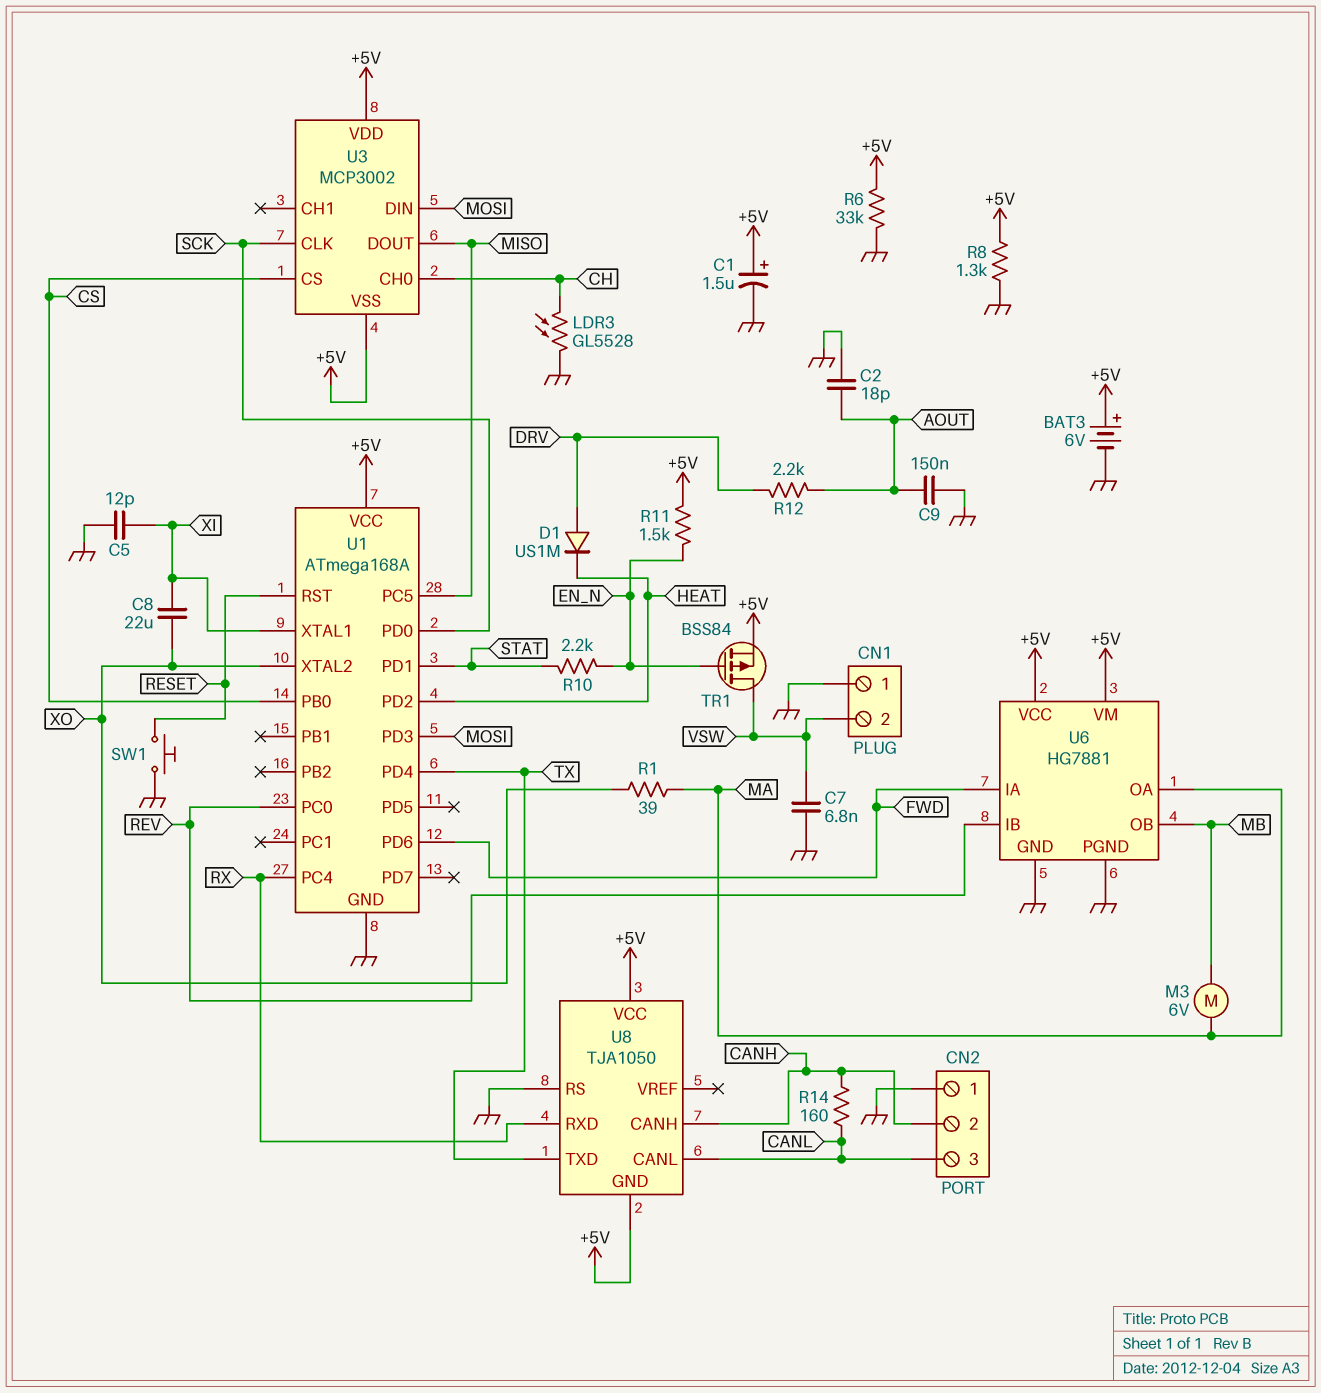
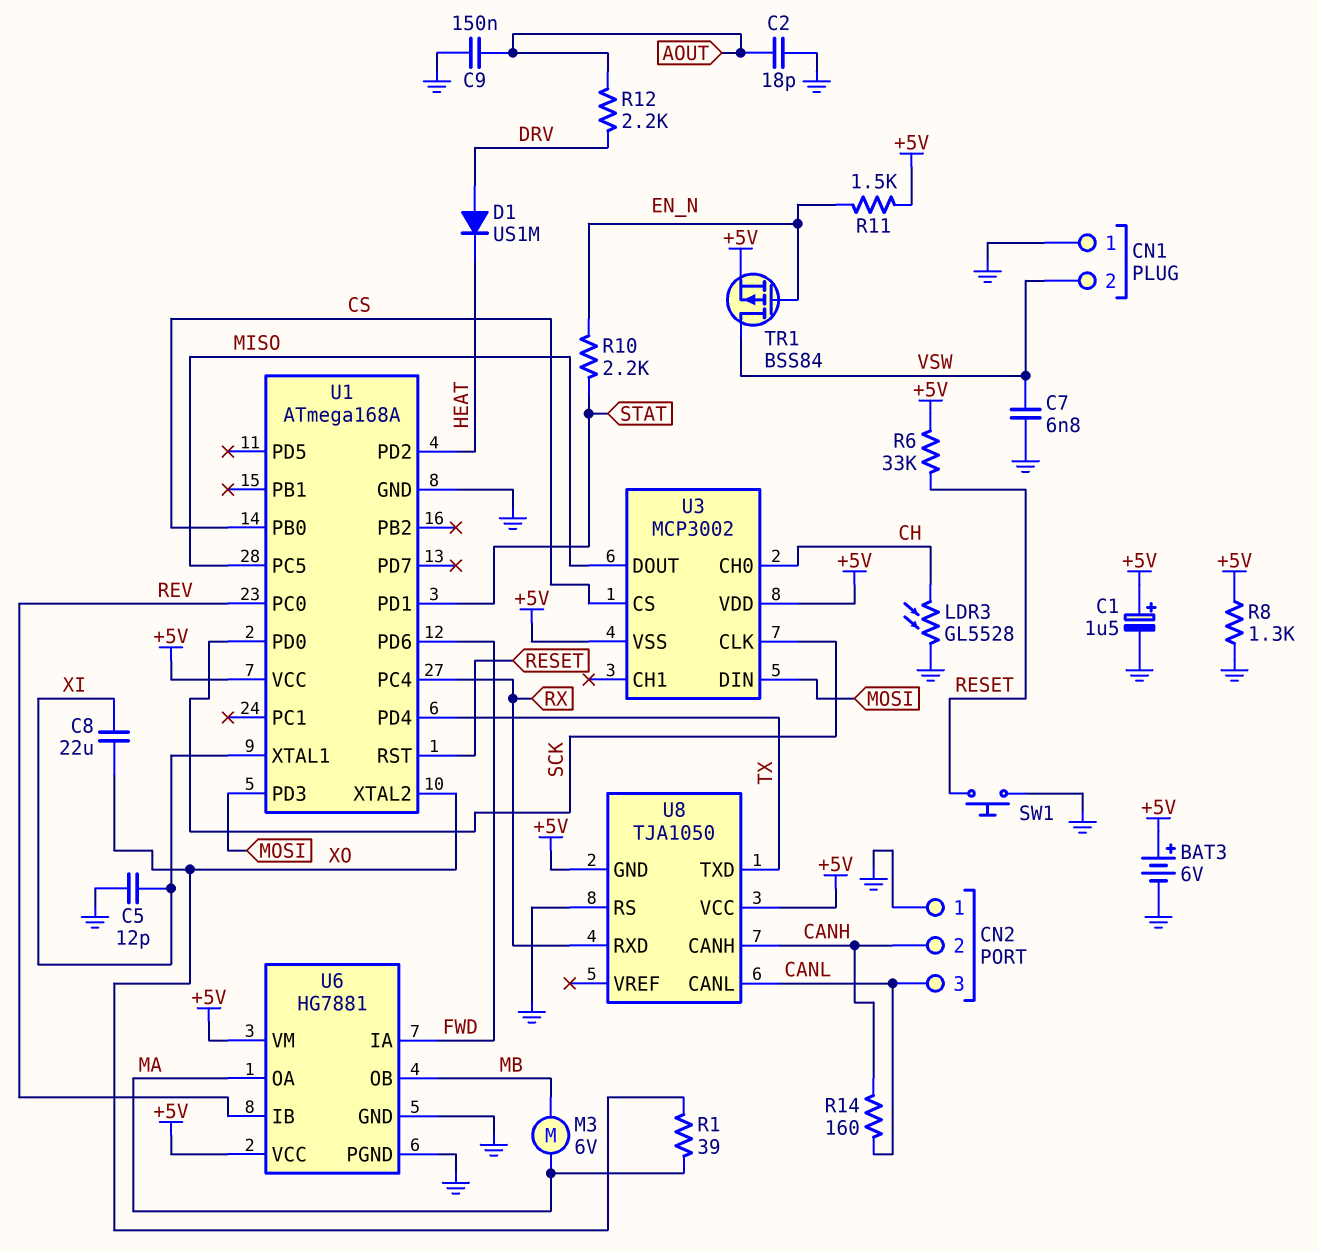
R6: 33k (+5V, GND) -> 33k (+5V, RESET)

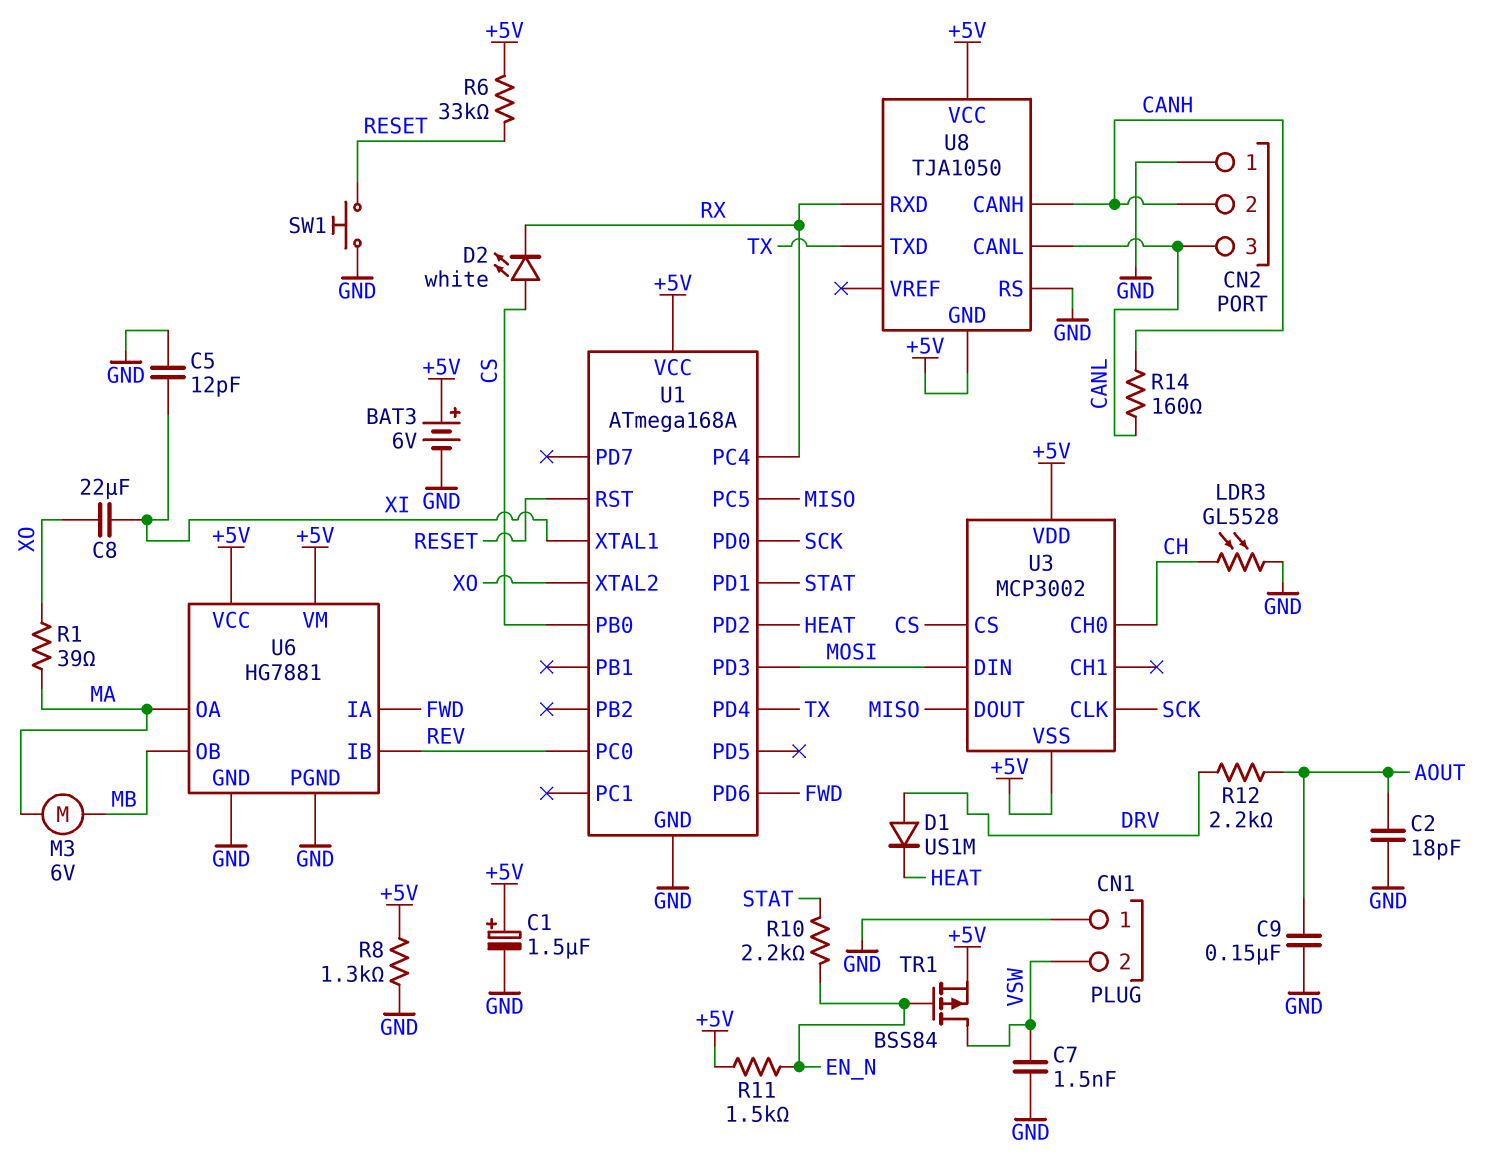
C7: 6.8nF (GND, VSW) -> 1.5nF (GND, VSW)
D2: none -> LED white (A CS, K RX)

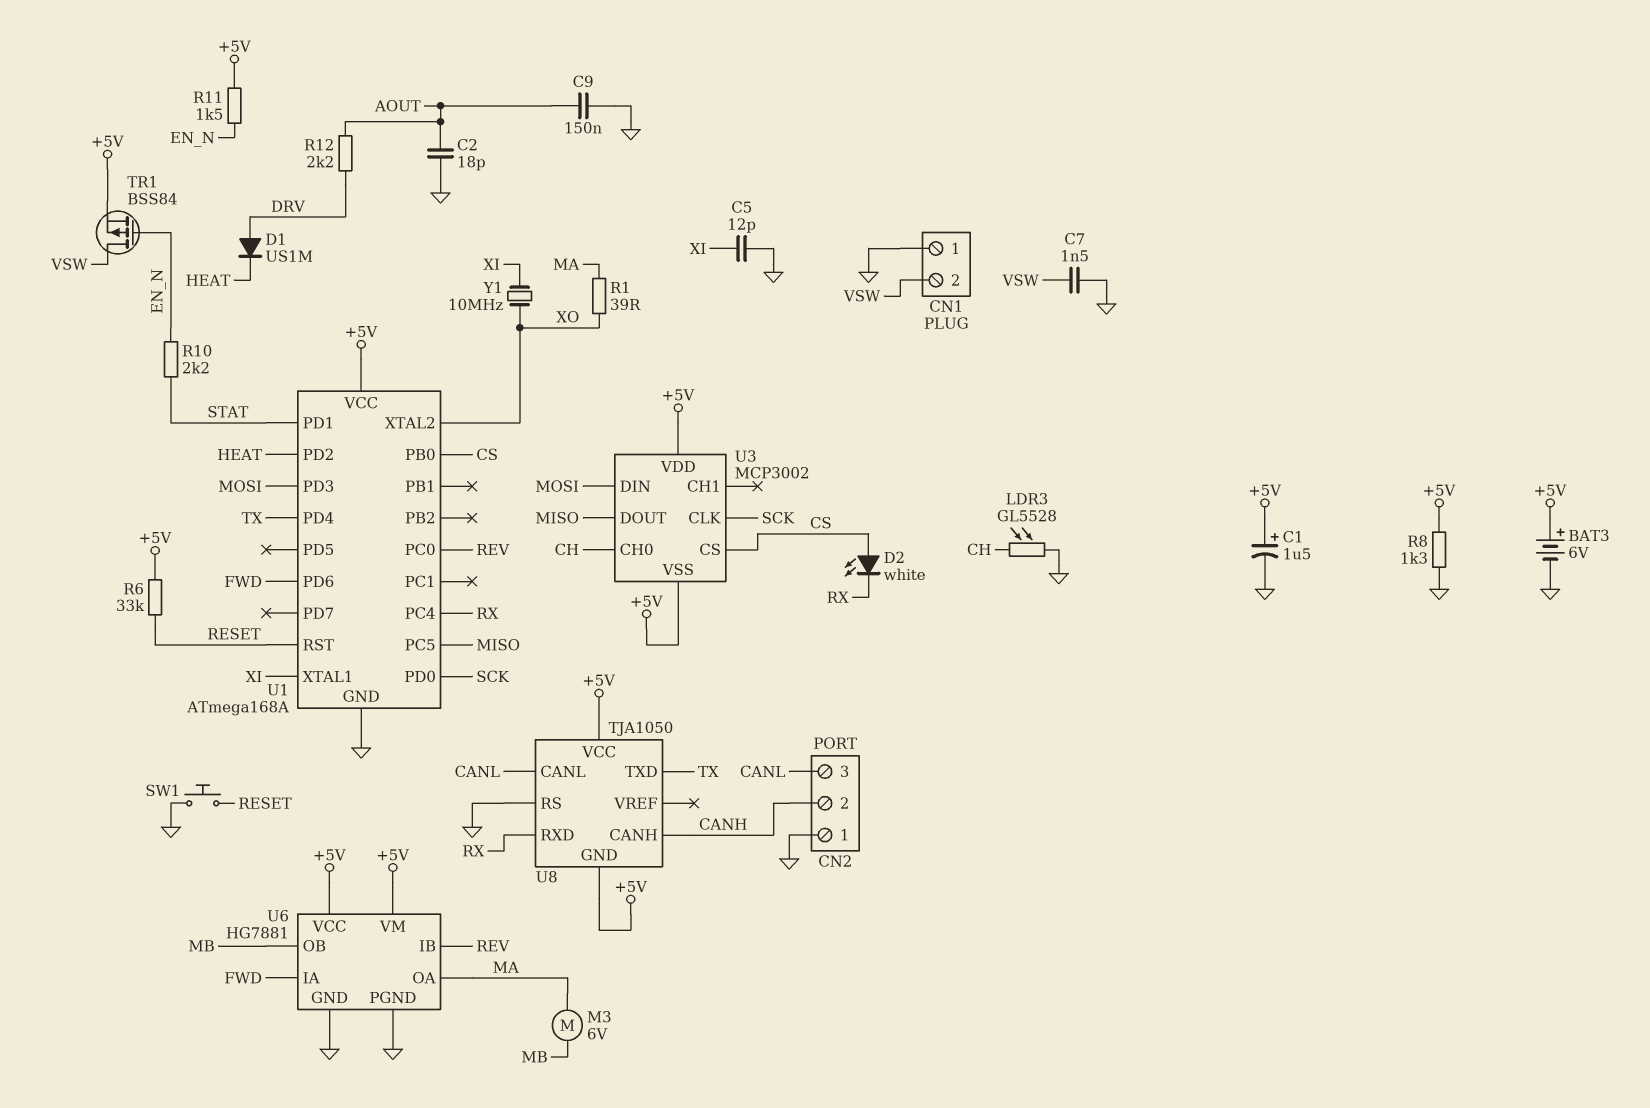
C8: 22uF (XI, XO) -> none
R14: 160 (CANH, CANL) -> none
Y1: none -> 10MHz (XI, XO)

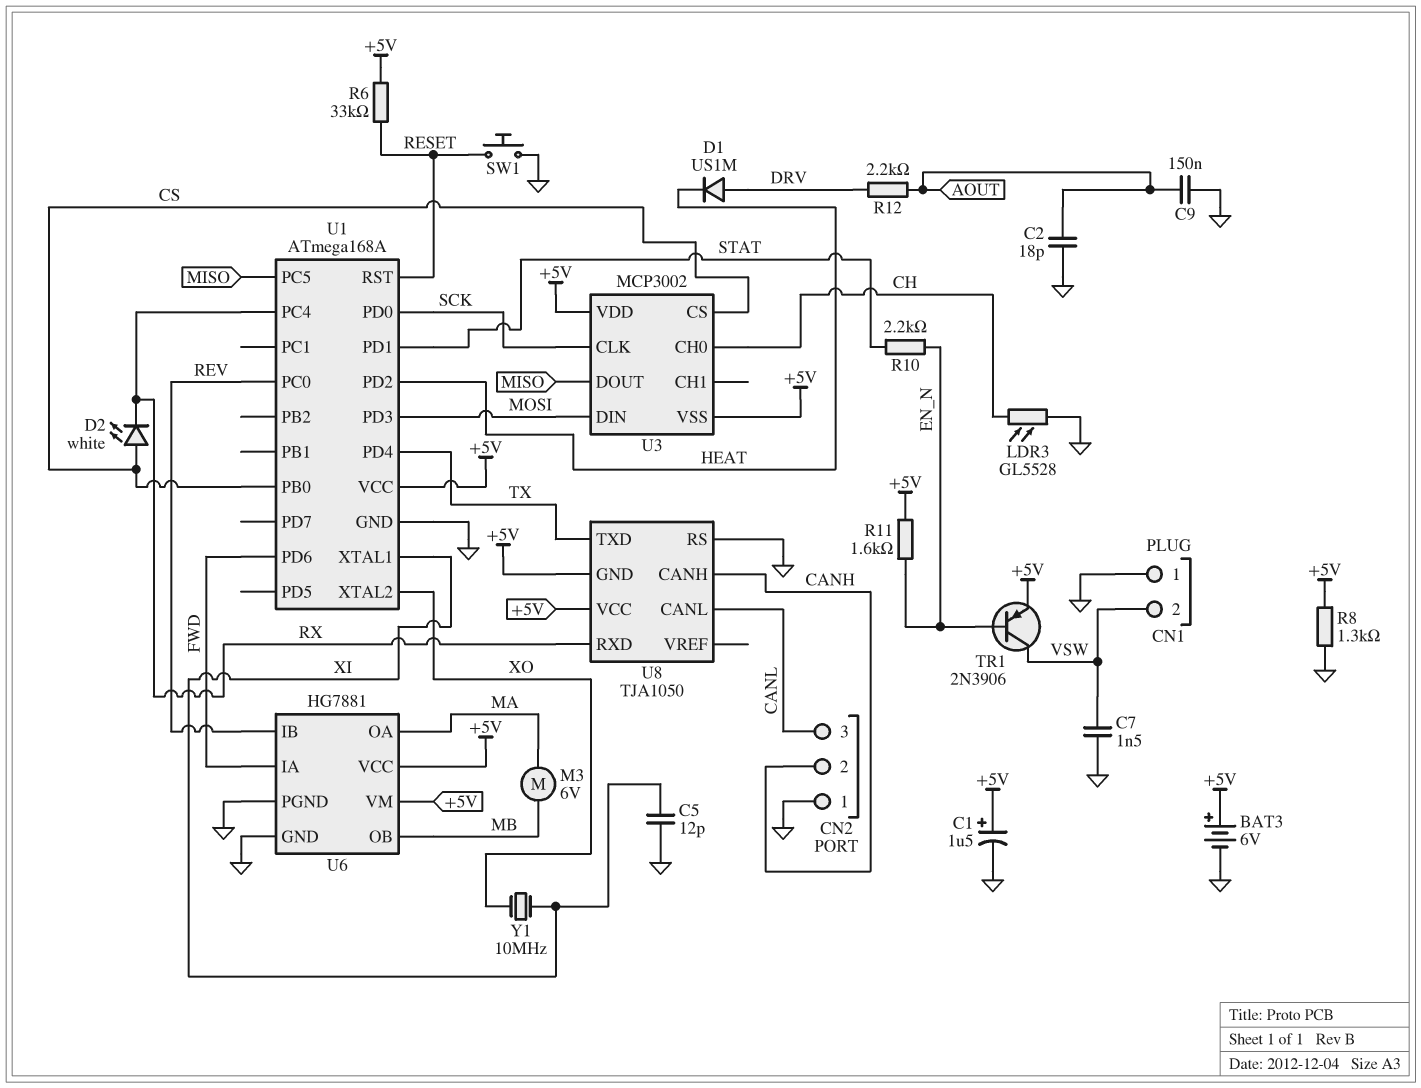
R1: 39 (MA, XO) -> none
R11: 1.5k (+5V, EN_N) -> 1.6k (+5V, EN_N)
TR1: PMOS BSS84 (G EN_N, D VSW, S +5V) -> PNP 2N3906 (B EN_N, C VSW, E +5V)

